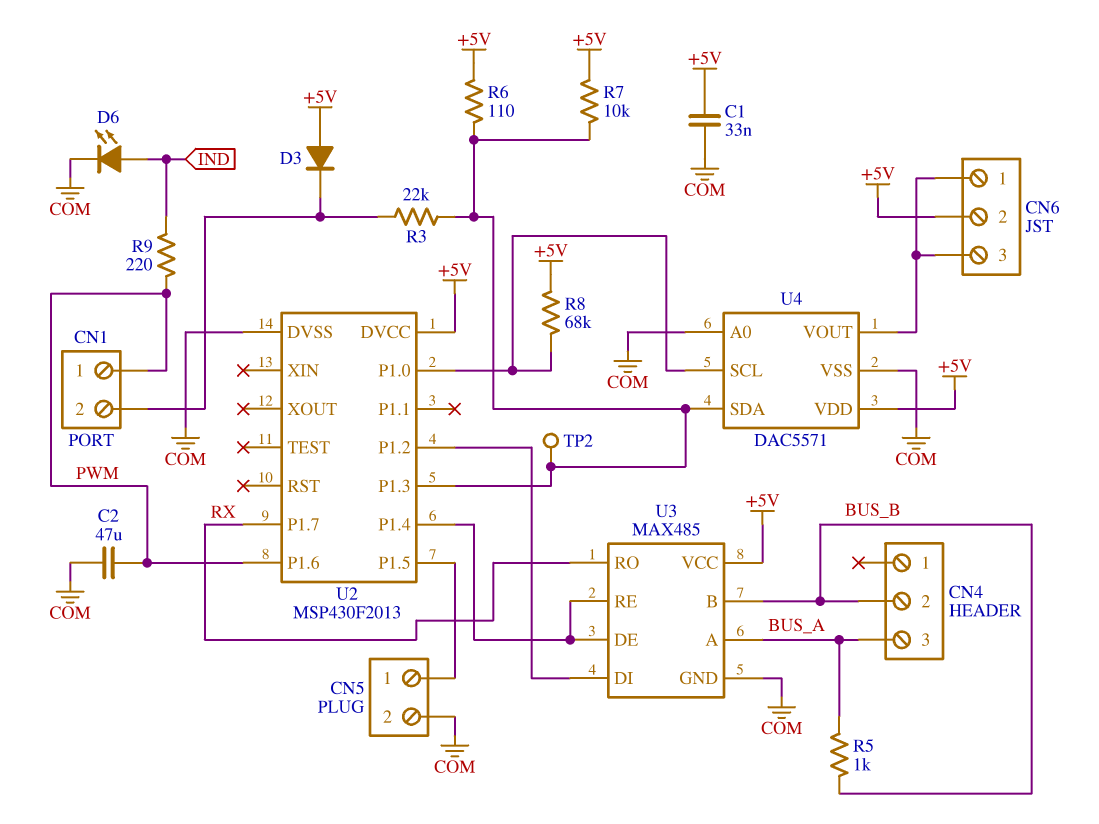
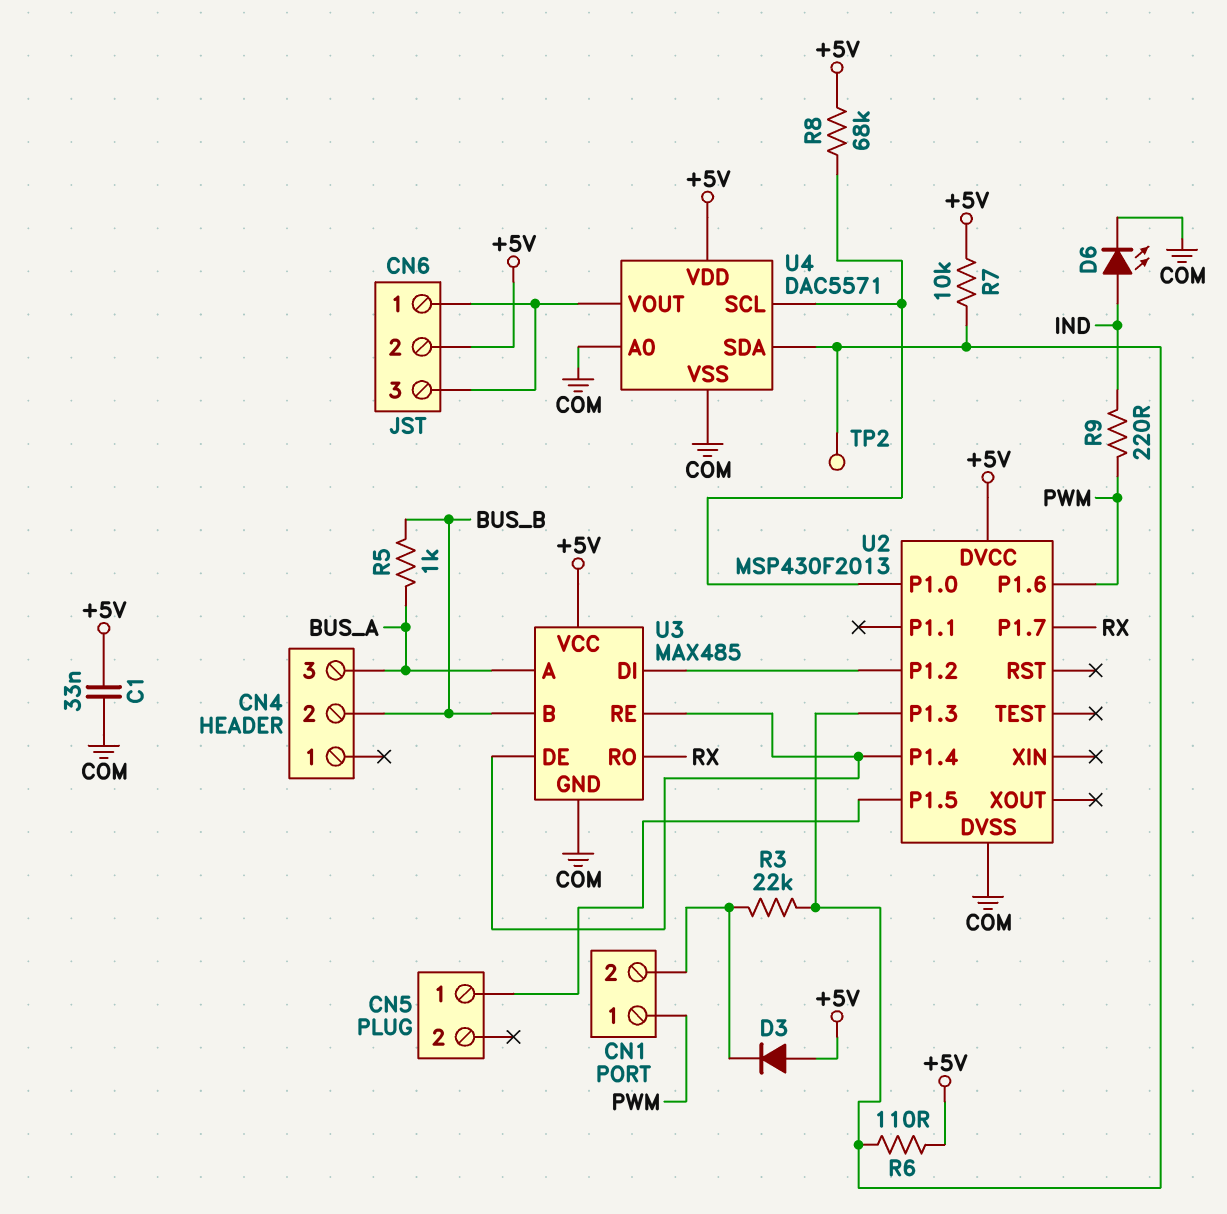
C2: 47uF (COM, PWM) -> none
CN5 pin 2: COM -> none

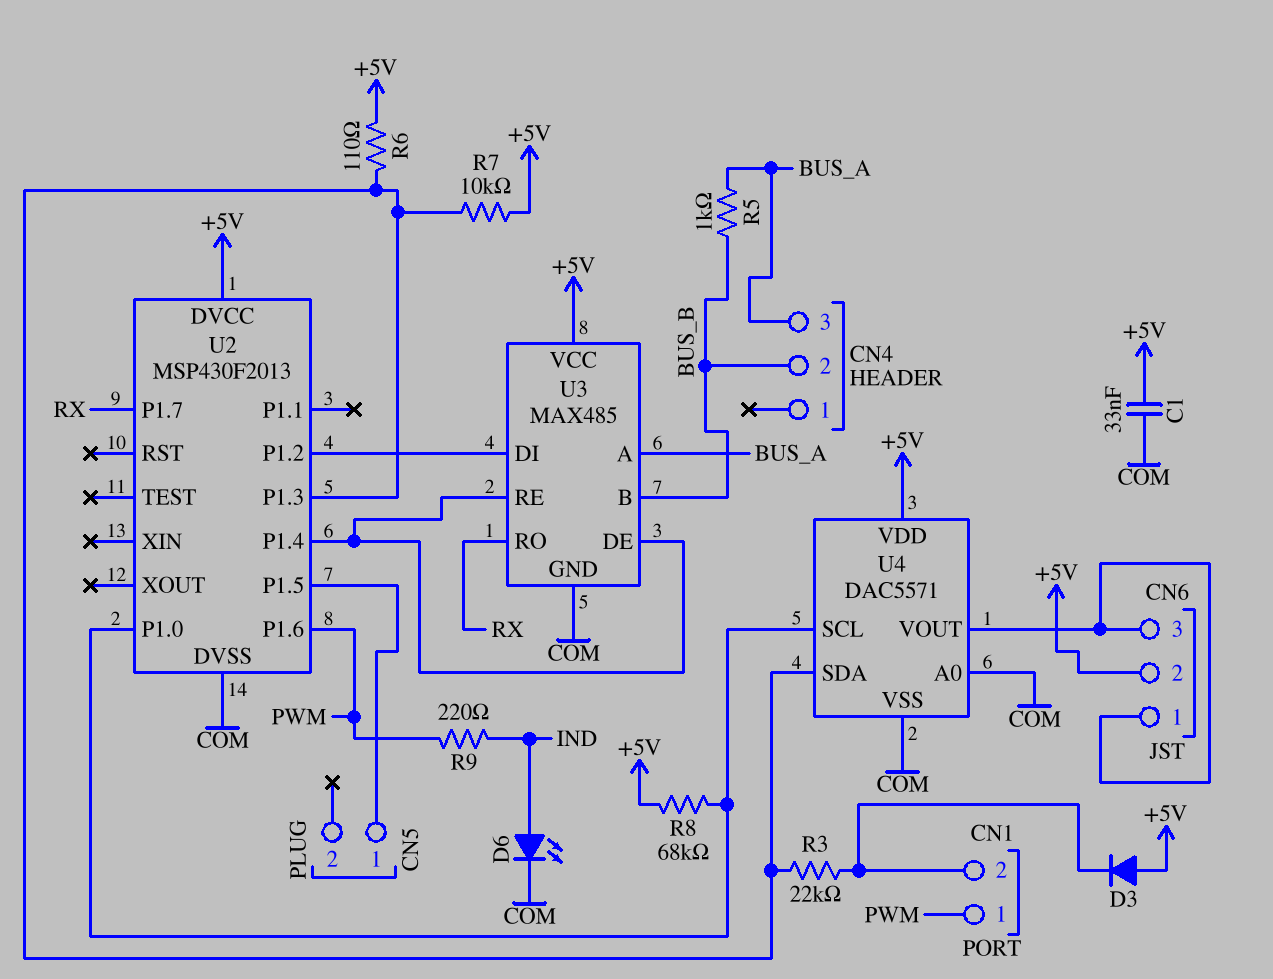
TP2: test point (U2/P1.3) -> none

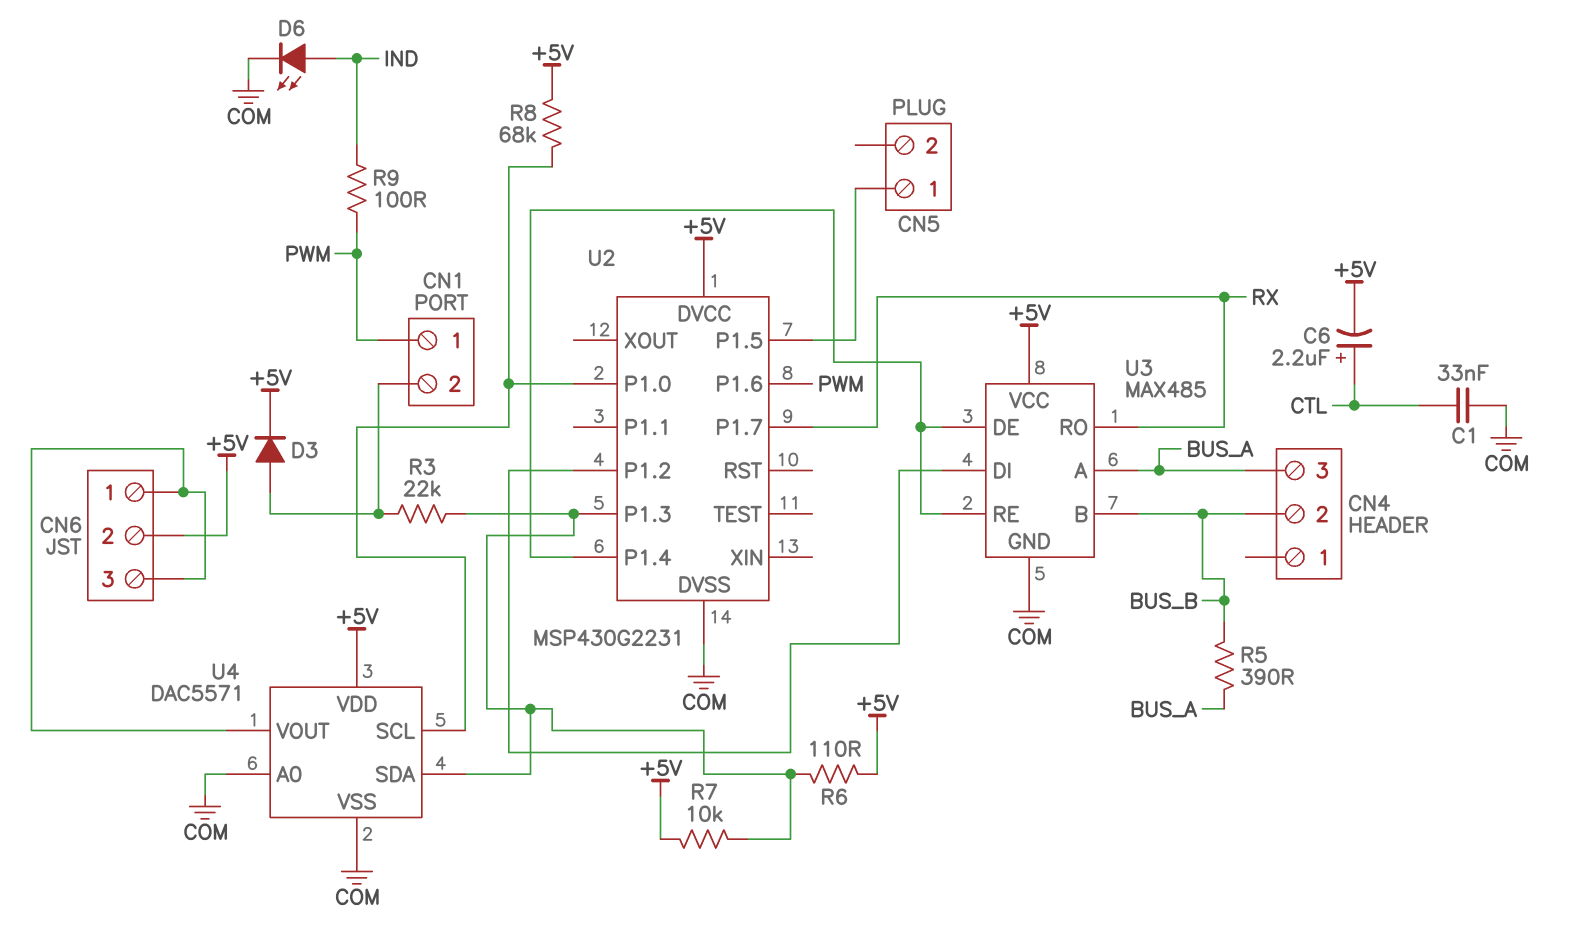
C1: 33nF (+5V, COM) -> 33nF (COM, CTL)
C6: none -> 2.2uF (plus CTL, minus +5V)
D3: diode (A +5V, K CN1/2) -> diode (A CN1/2, K +5V)
R5: 1k (BUS_A, BUS_B) -> 390 (BUS_A, BUS_B)
R9: 220 (IND, PWM) -> 100 (IND, PWM)
U2: MSP430F2013 -> MSP430G2231

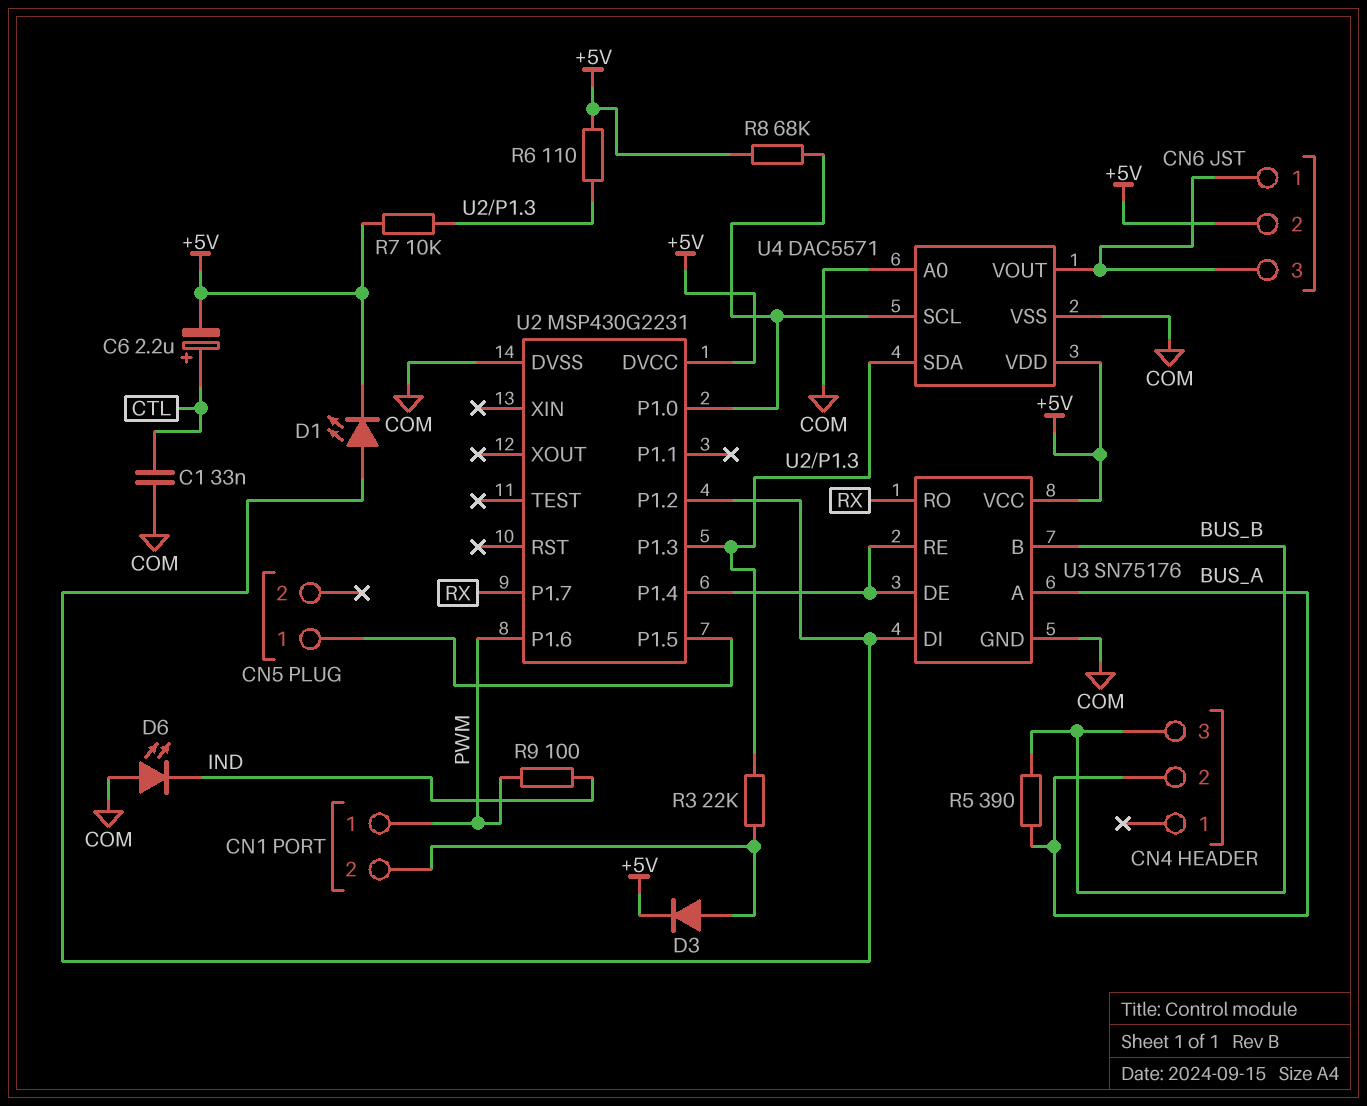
CN4 pin 2: BUS_B -> BUS_A
CN4 pin 3: BUS_A -> BUS_B
D1: none -> LED (A U2/P1.2, K +5V)
D6: LED (A IND, K COM) -> LED (A COM, K IND)
U3: MAX485 -> SN75176

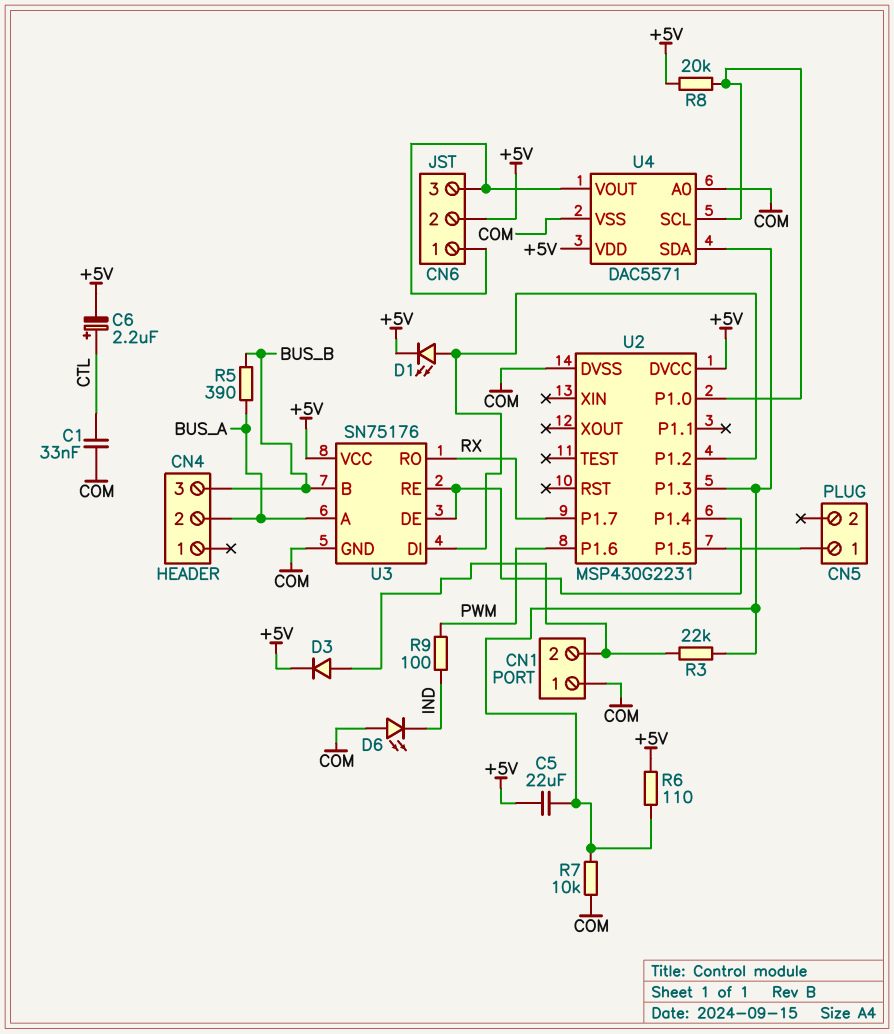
C5: none -> 22uF (+5V, U2/P1.3)
CN1 pin 1: PWM -> COM
R7: 10k (+5V, U2/P1.3) -> 10k (COM, U2/P1.3)
R8: 68k (+5V, U2/P1.0) -> 20k (+5V, U2/P1.0)

